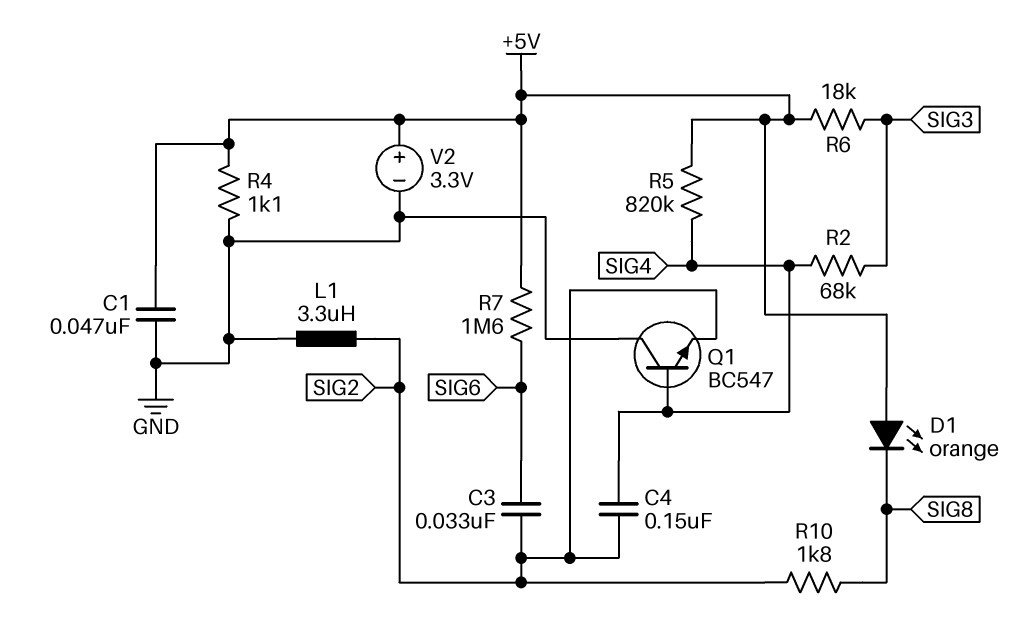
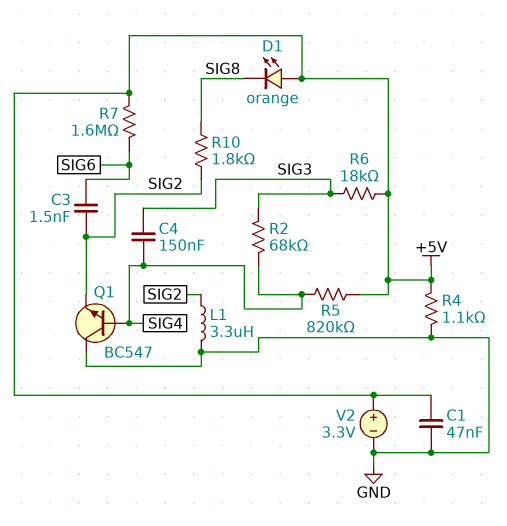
C3: 33nF (SIG2, SIG6) -> 1.5nF (SIG2, SIG6)
C4: 150nF (SIG2, SIG4) -> 150nF (SIG3, SIG4)

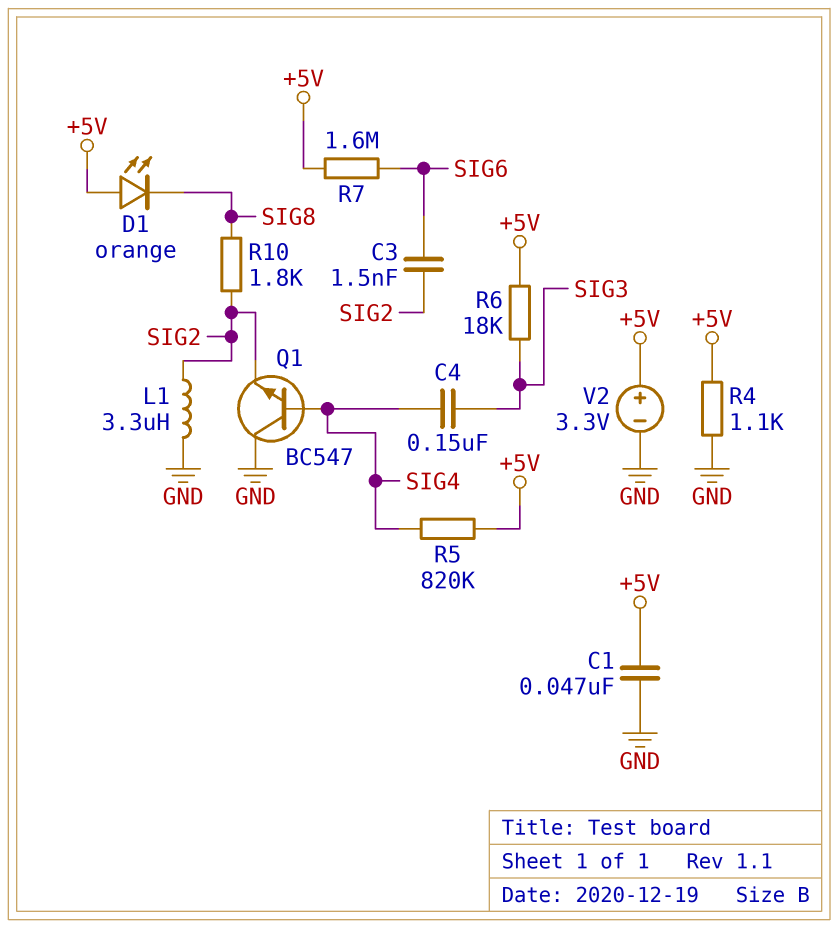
R2: 68k (SIG3, SIG4) -> none

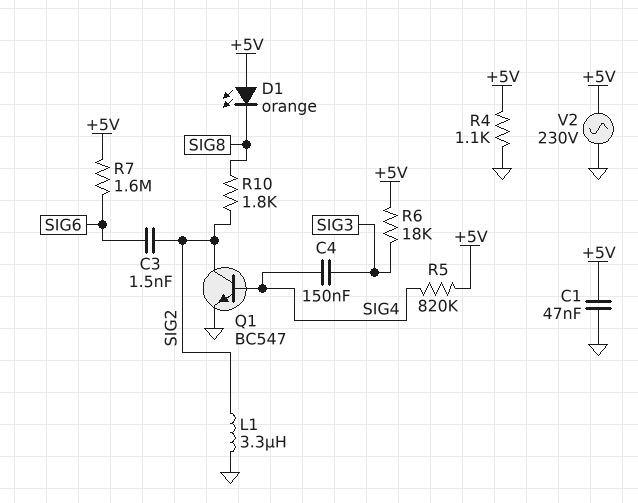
Q1: NPN BC547 (B SIG4, C GND, E SIG2) -> NPN BC547 (B SIG4, C SIG2, E GND)
V2: 3.3V (plus +5V, minus GND) -> AC 230V (+5V, GND)

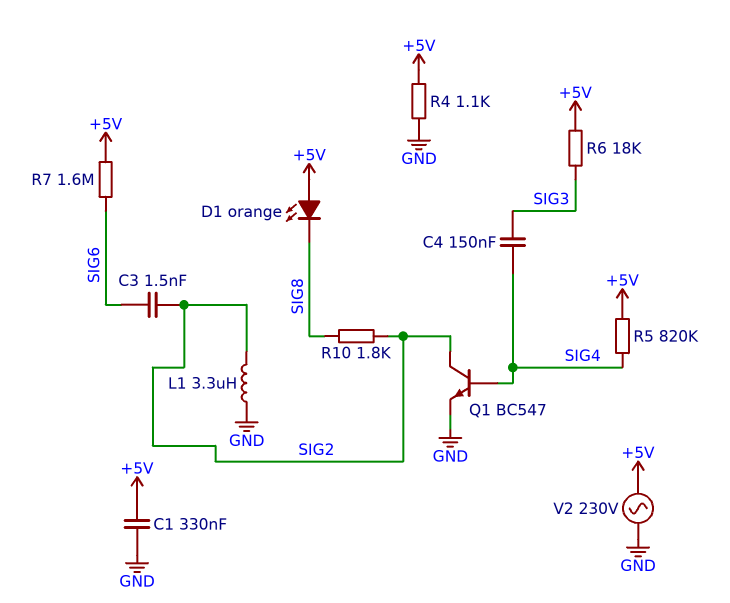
C1: 47nF (+5V, GND) -> 330nF (+5V, GND)

